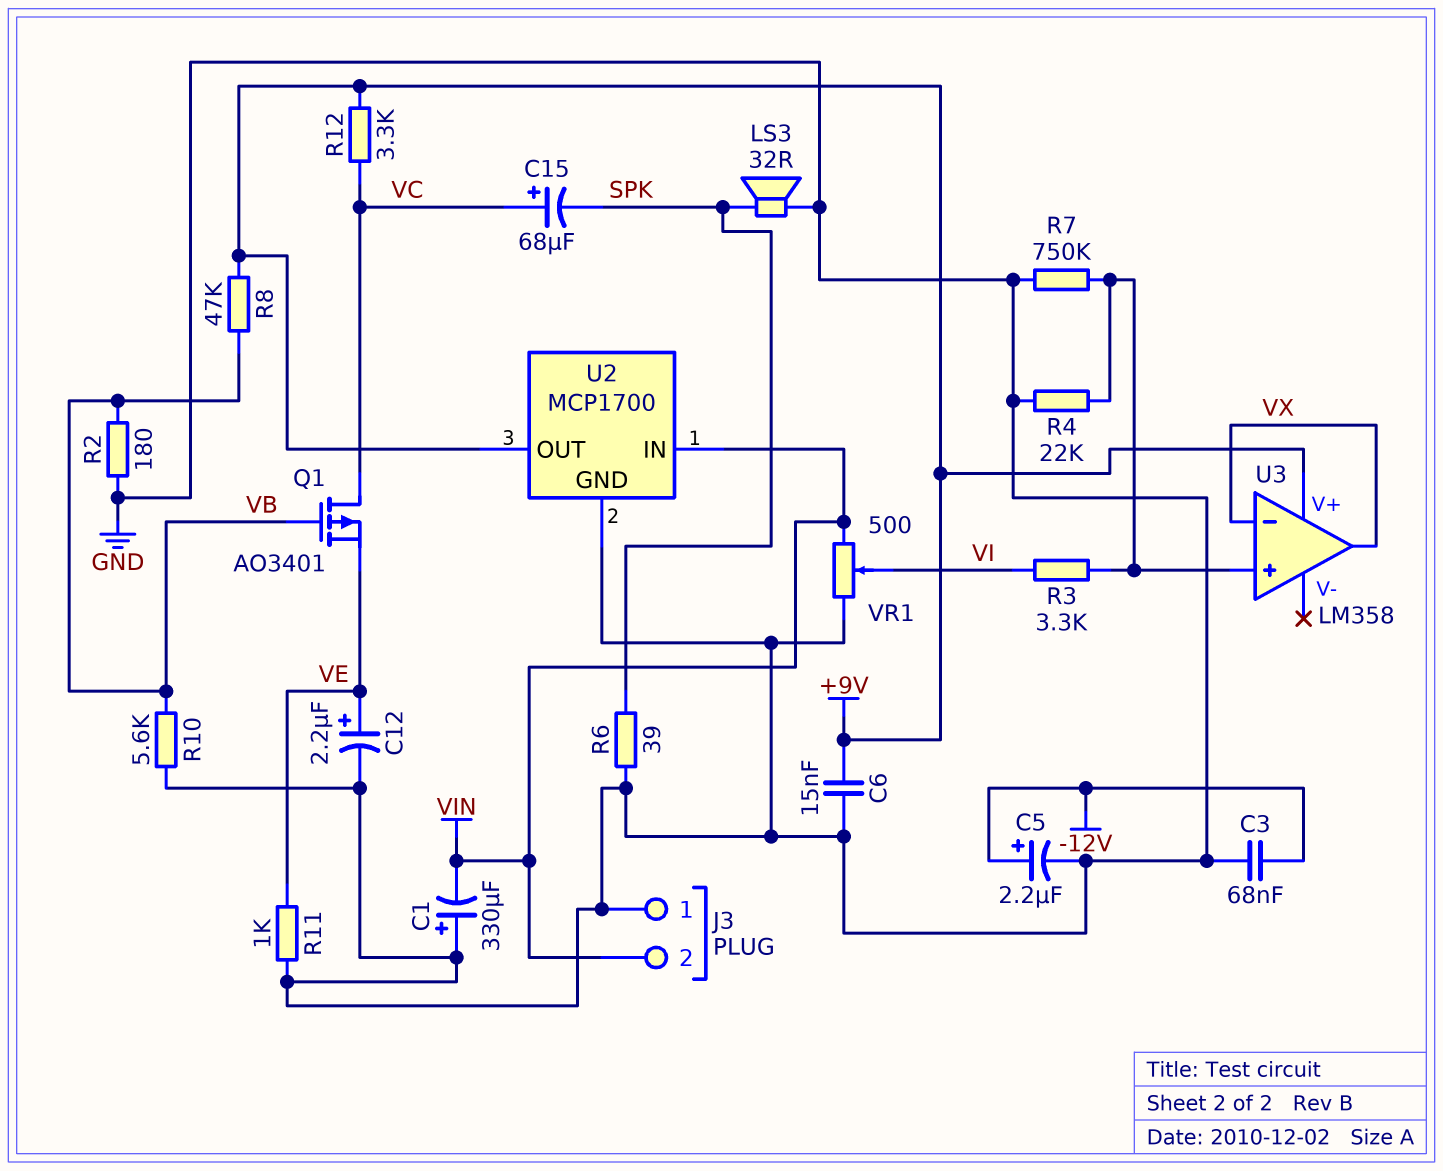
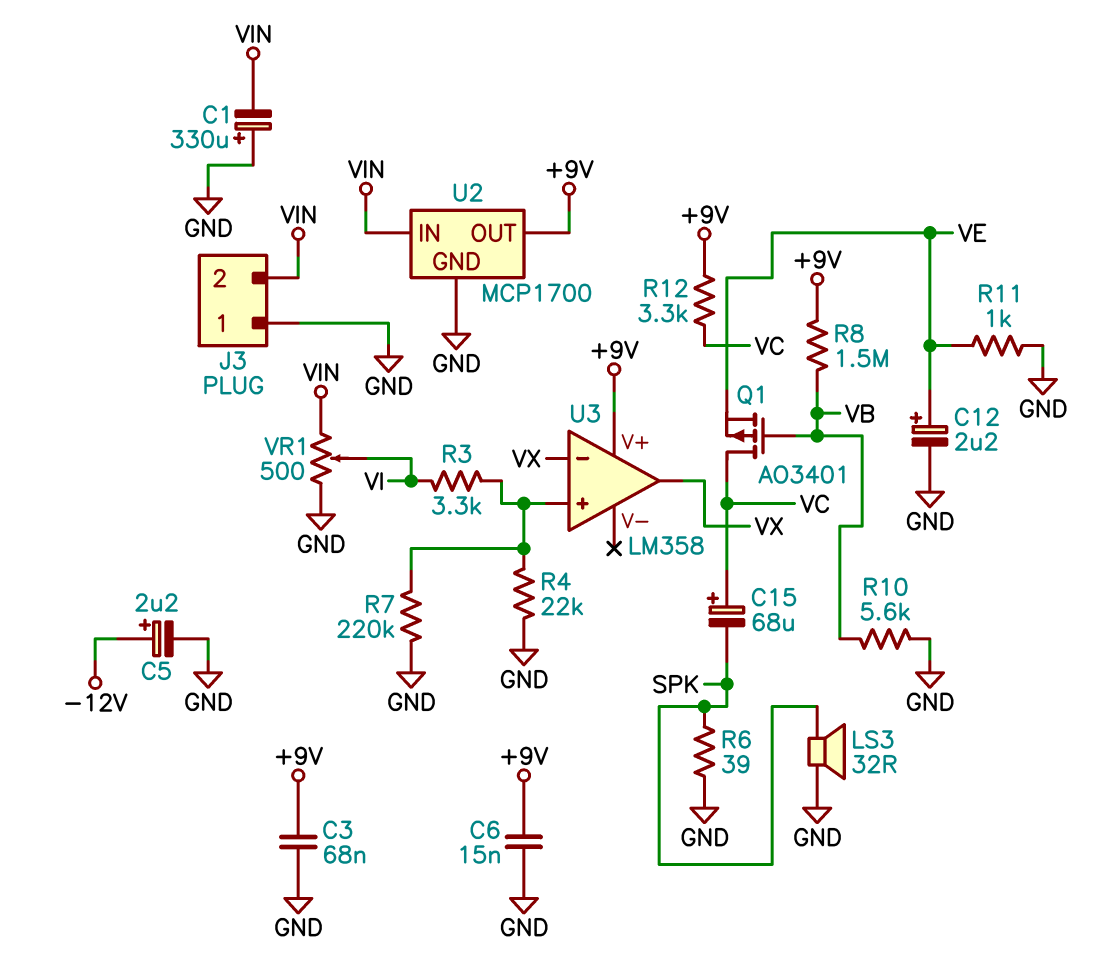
C3: 68nF (-12V, GND) -> 68nF (+9V, GND)
R2: 180 (GND, VB) -> none
R7: 750k (GND, U3/in+) -> 220k (GND, U3/in+)
R8: 47k (+9V, VB) -> 1.5M (+9V, VB)

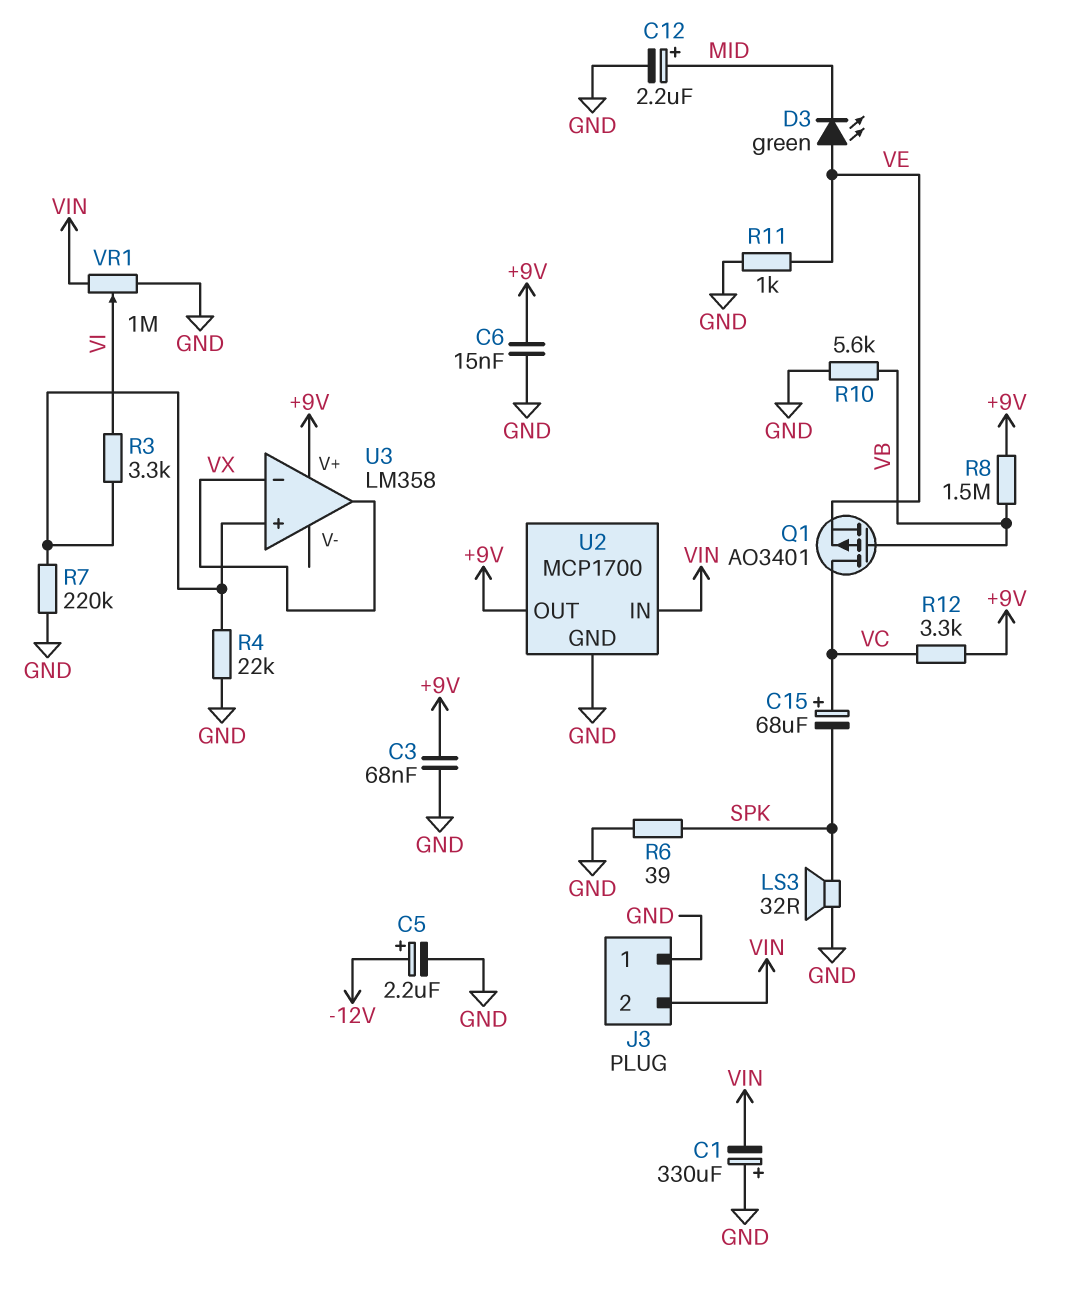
C12: 2.2uF (plus VE, minus GND) -> 2.2uF (plus MID, minus GND)
D3: none -> LED green (A VE, K MID)
VR1: 500 (GND, VIN, wiper VI) -> 1M (GND, VIN, wiper VI)

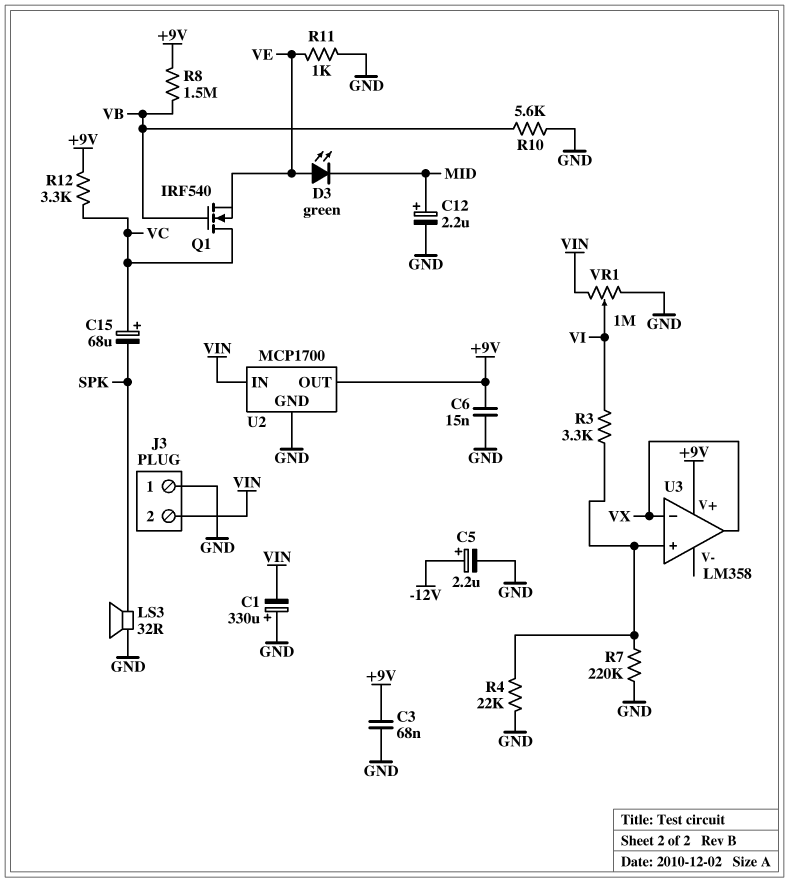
Q1: PMOS AO3401 (G VB, D VC, S VE) -> NMOS IRF540 (G VB, D VC, S VE)
R6: 39 (GND, SPK) -> none

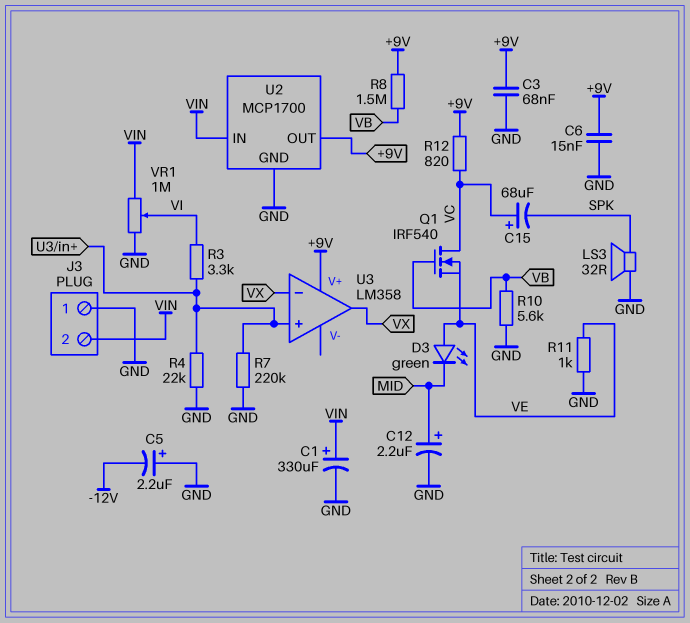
C1: 330uF (plus GND, minus VIN) -> 330uF (plus VIN, minus GND)
C5: 2.2uF (plus -12V, minus GND) -> 2.2uF (plus GND, minus -12V)
R12: 3.3k (+9V, VC) -> 820 (+9V, VC)

